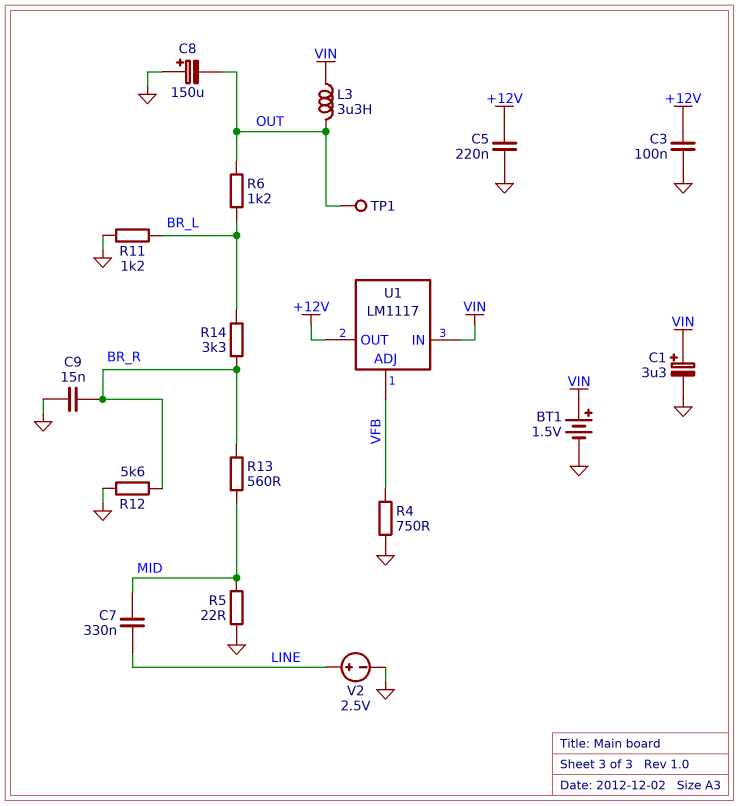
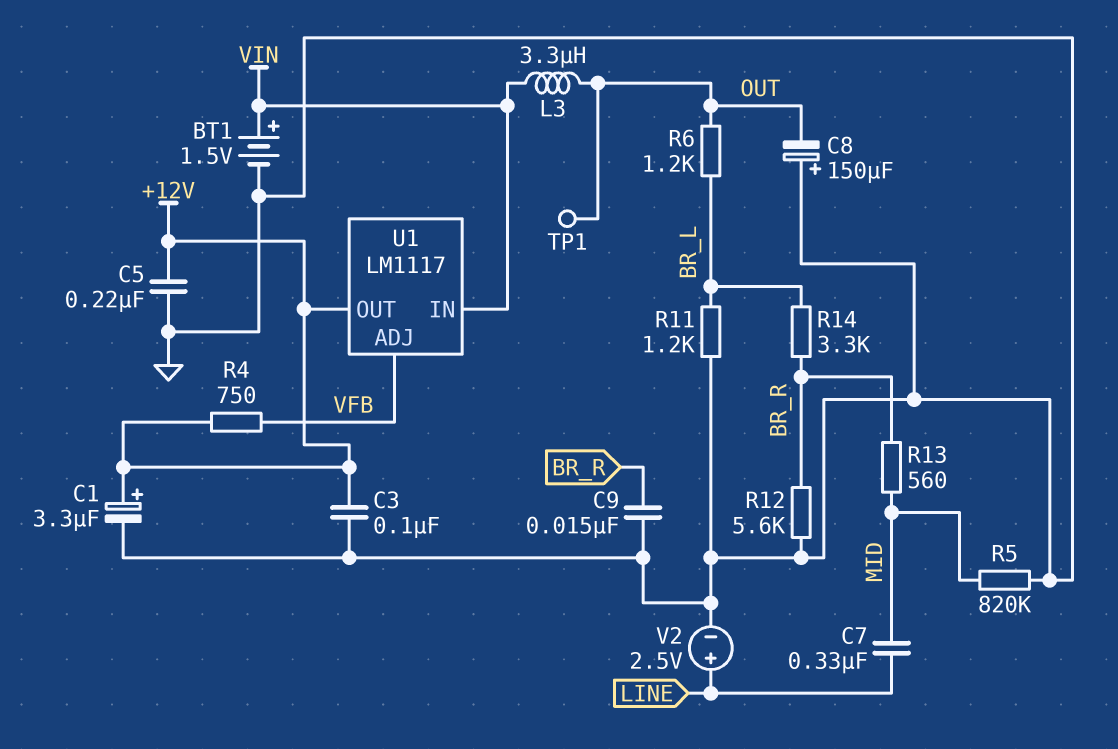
C1: 3.3uF (plus VIN, minus GND) -> 3.3uF (plus +12V, minus GND)
R4: 750 (GND, VFB) -> 750 (+12V, VFB)
R5: 22 (GND, MID) -> 820k (GND, MID)

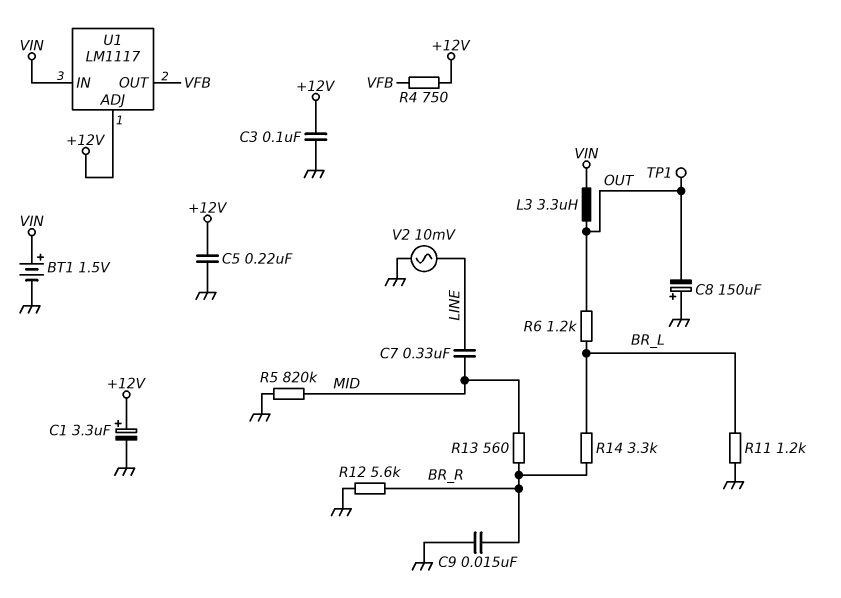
U1 pin ADJ: VFB -> +12V
U1 pin OUT: +12V -> VFB
V2: 2.5V (plus LINE, minus GND) -> AC 10mV (GND, LINE)

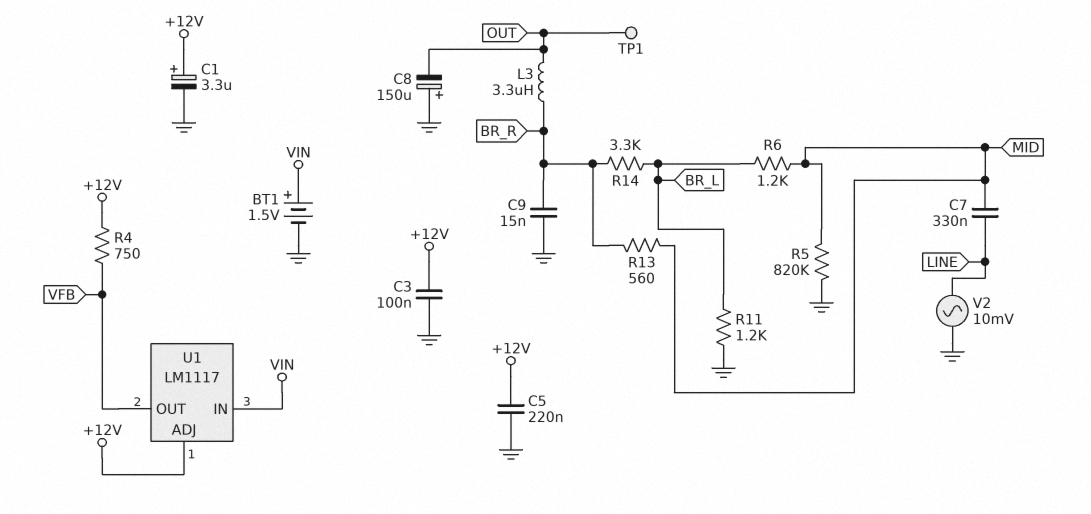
L3: 3.3uH (OUT, VIN) -> 3.3uH (BR_R, OUT)
R6: 1.2k (BR_L, OUT) -> 1.2k (BR_L, MID)
R12: 5.6k (BR_R, GND) -> none

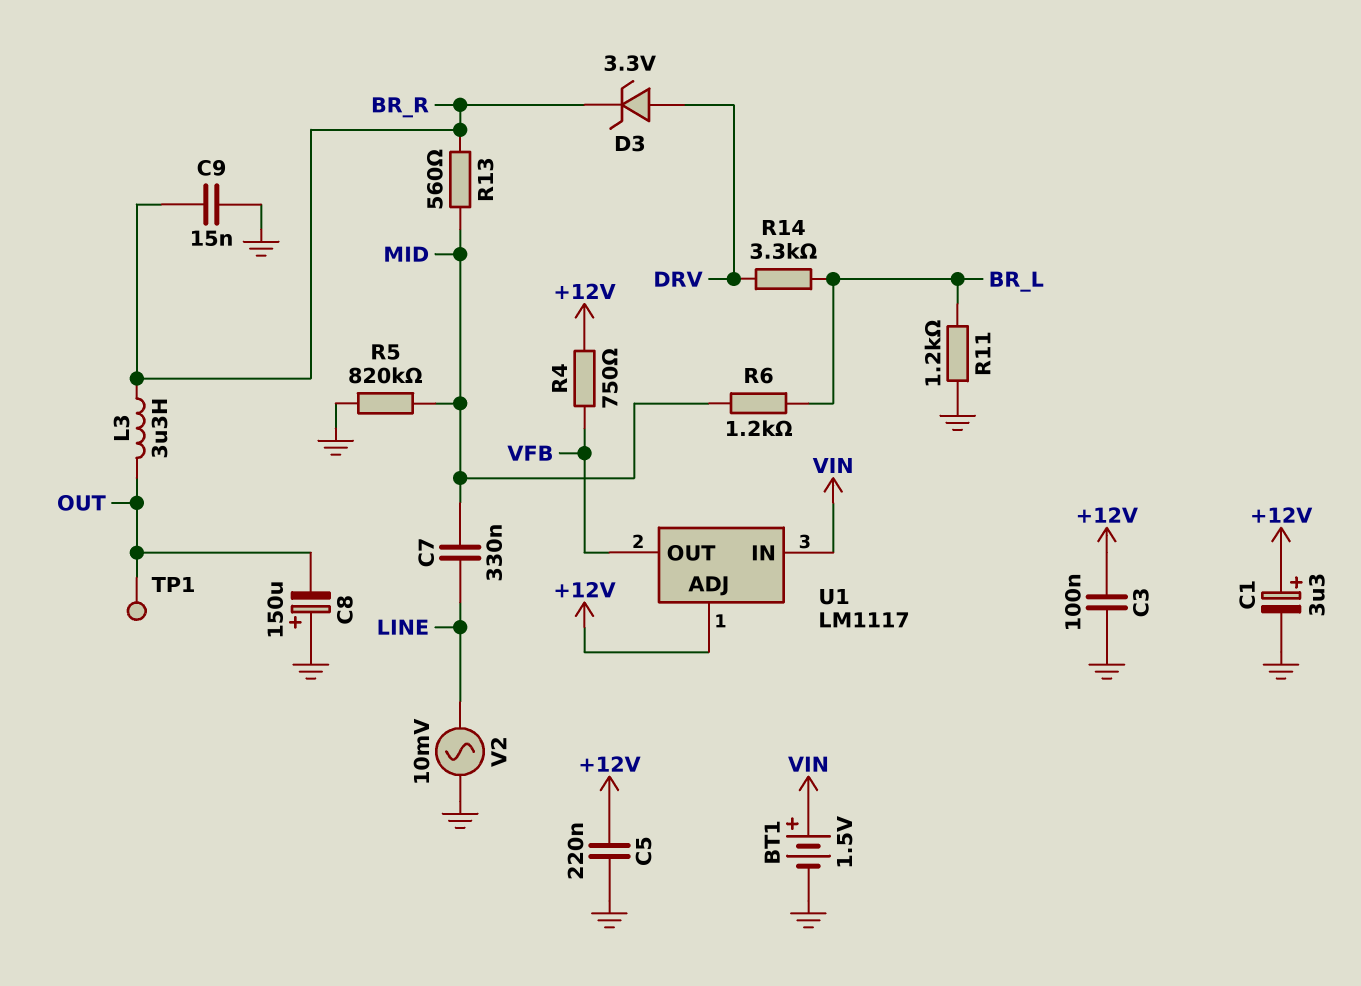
D3: none -> zener 3.3V (A DRV, K BR_R)
R14: 3.3k (BR_L, BR_R) -> 3.3k (BR_L, DRV)

